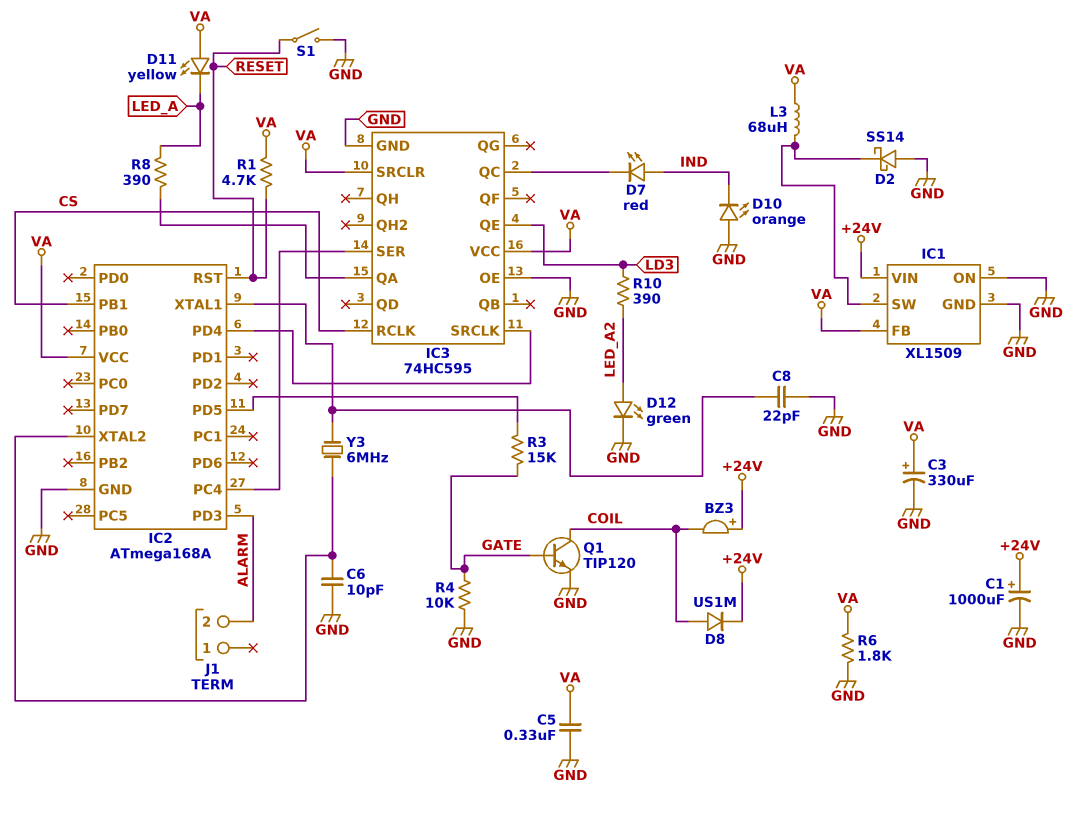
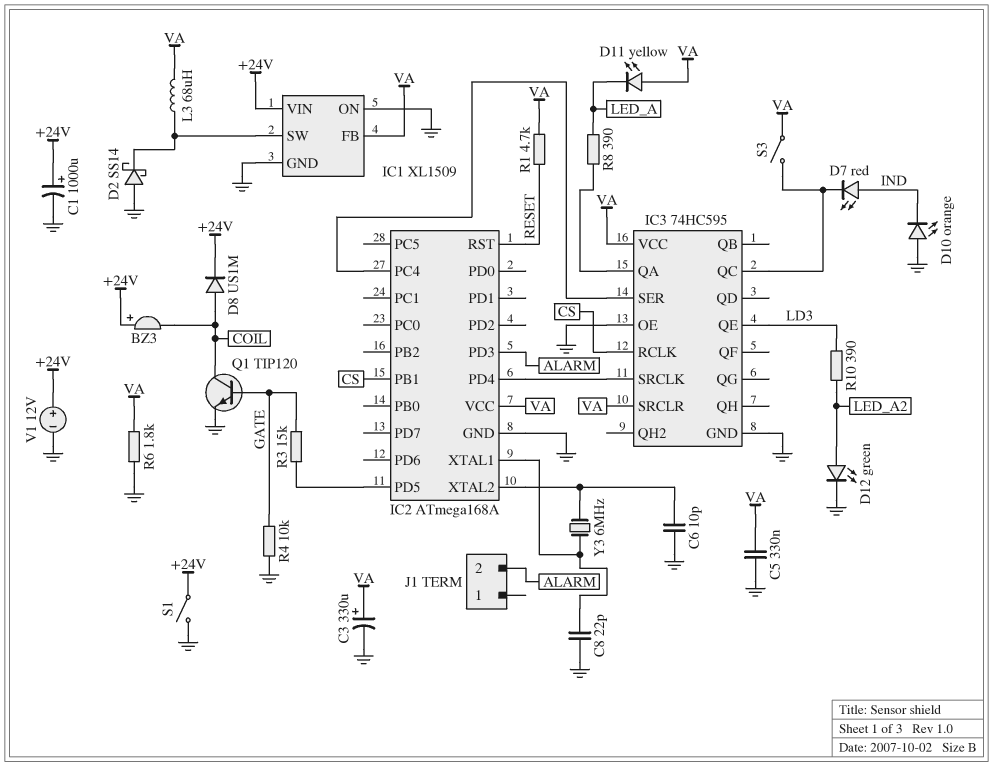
S1: switch (GND, RESET) -> switch (+24V, GND)
S3: none -> switch (IC3/QC, VA)
V1: none -> 12V (plus +24V, minus GND)

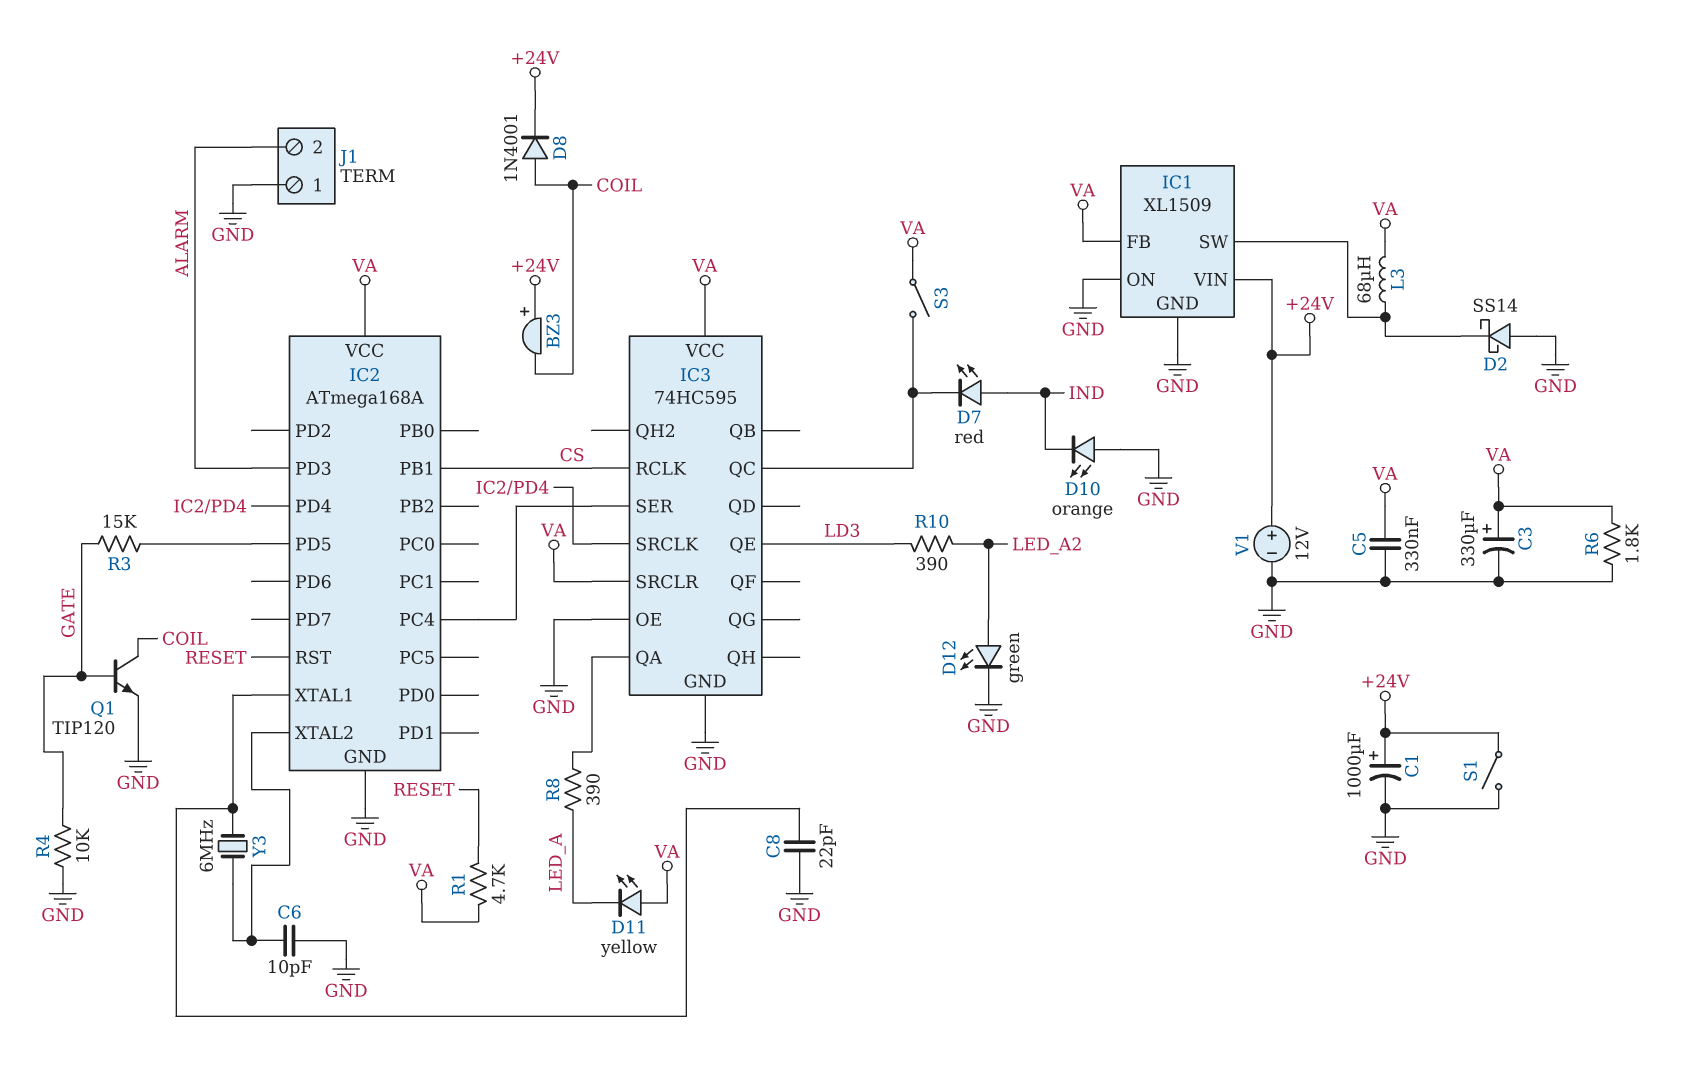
D8: diode US1M (A COIL, K +24V) -> diode 1N4001 (A COIL, K +24V)
J1 pin 1: none -> GND

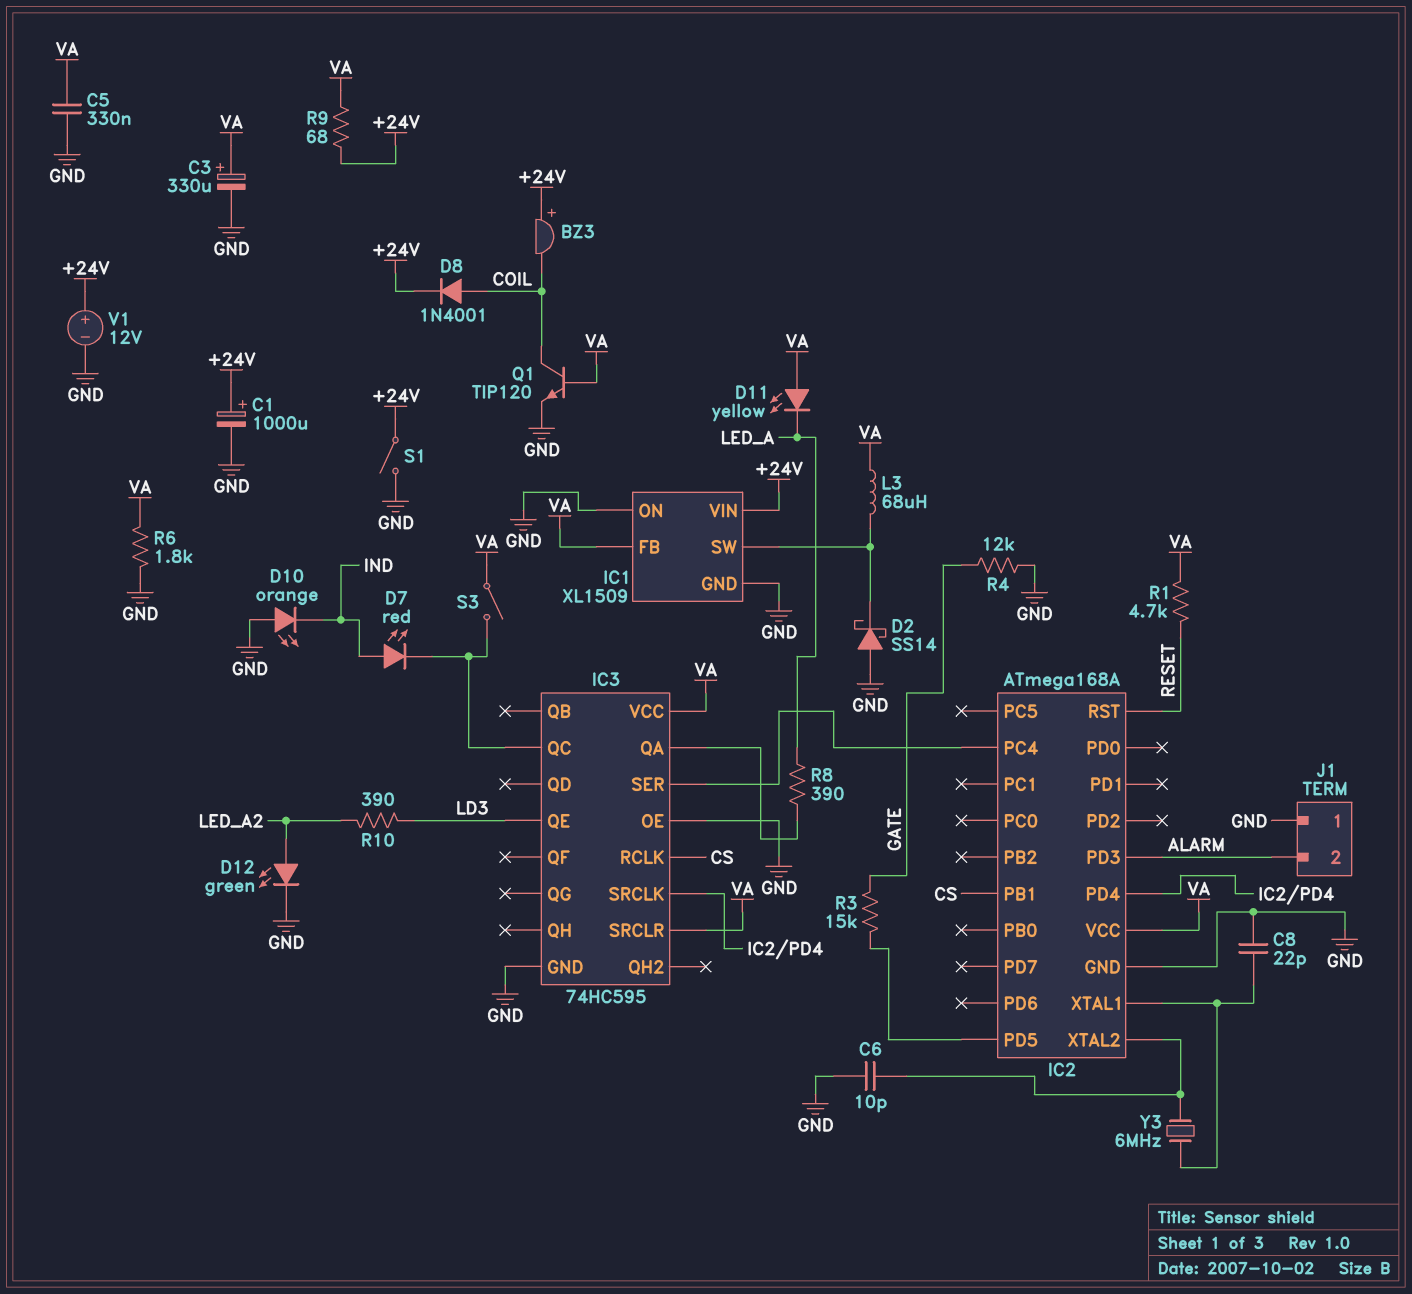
Q1: NPN TIP120 (B GATE, C COIL, E GND) -> NPN TIP120 (B VA, C COIL, E GND)
R4: 10k (GATE, GND) -> 12k (GATE, GND)
R9: none -> 68 (+24V, VA)

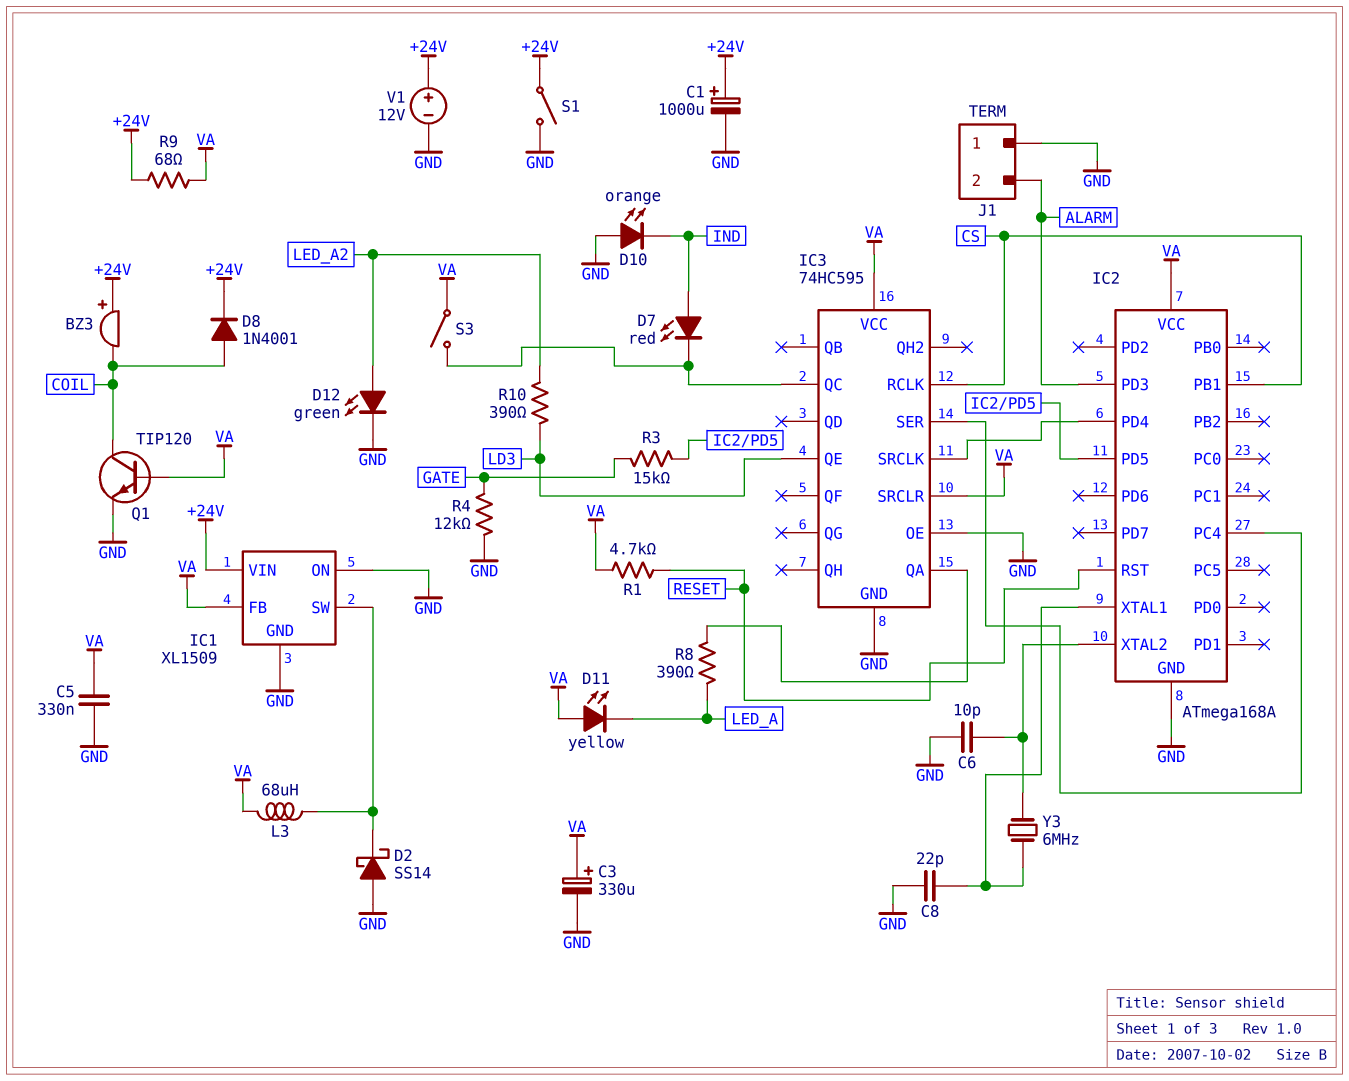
R6: 1.8k (GND, VA) -> none

